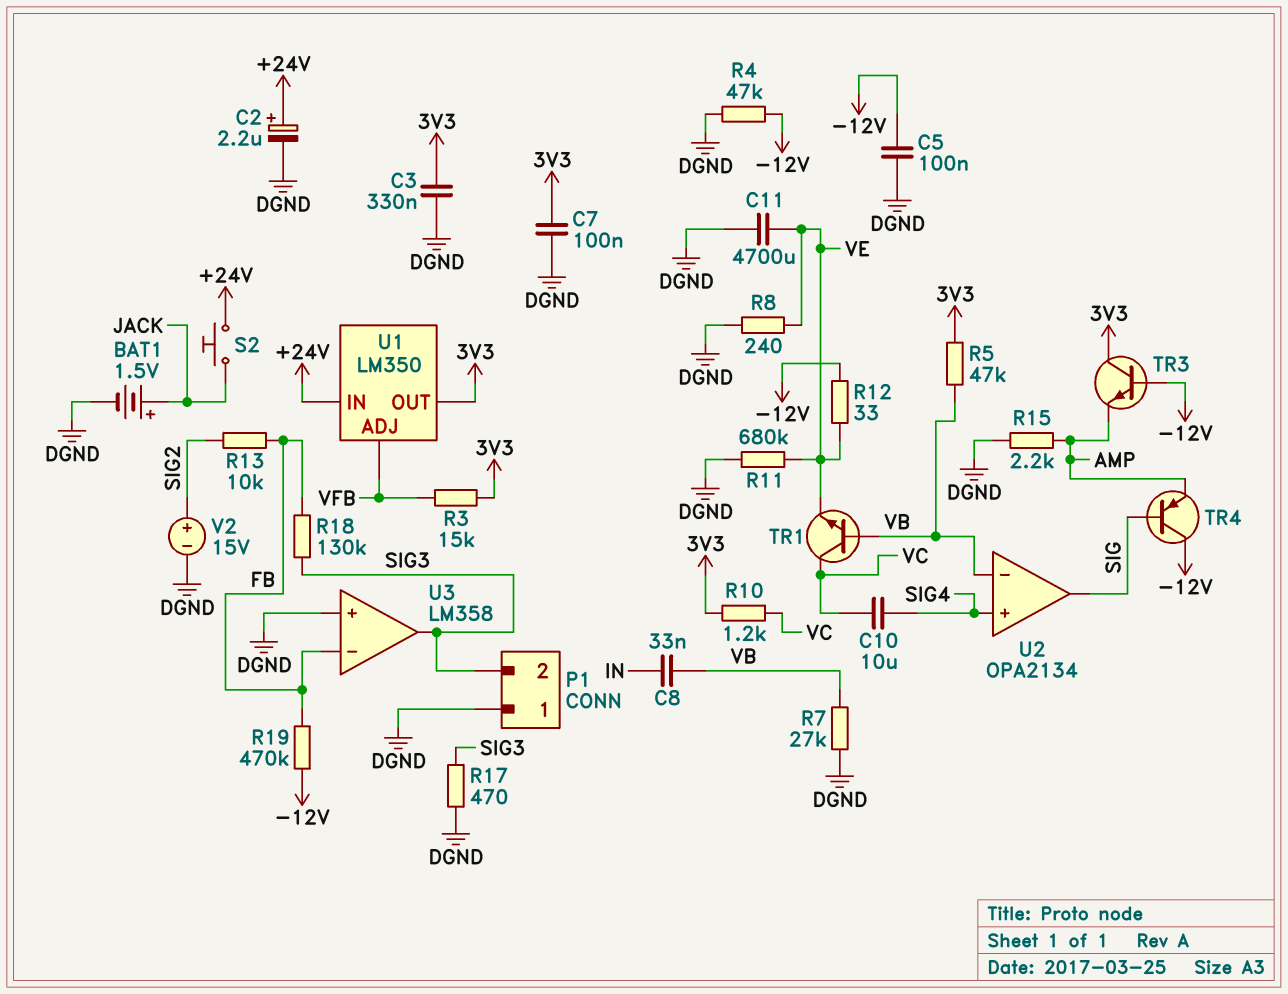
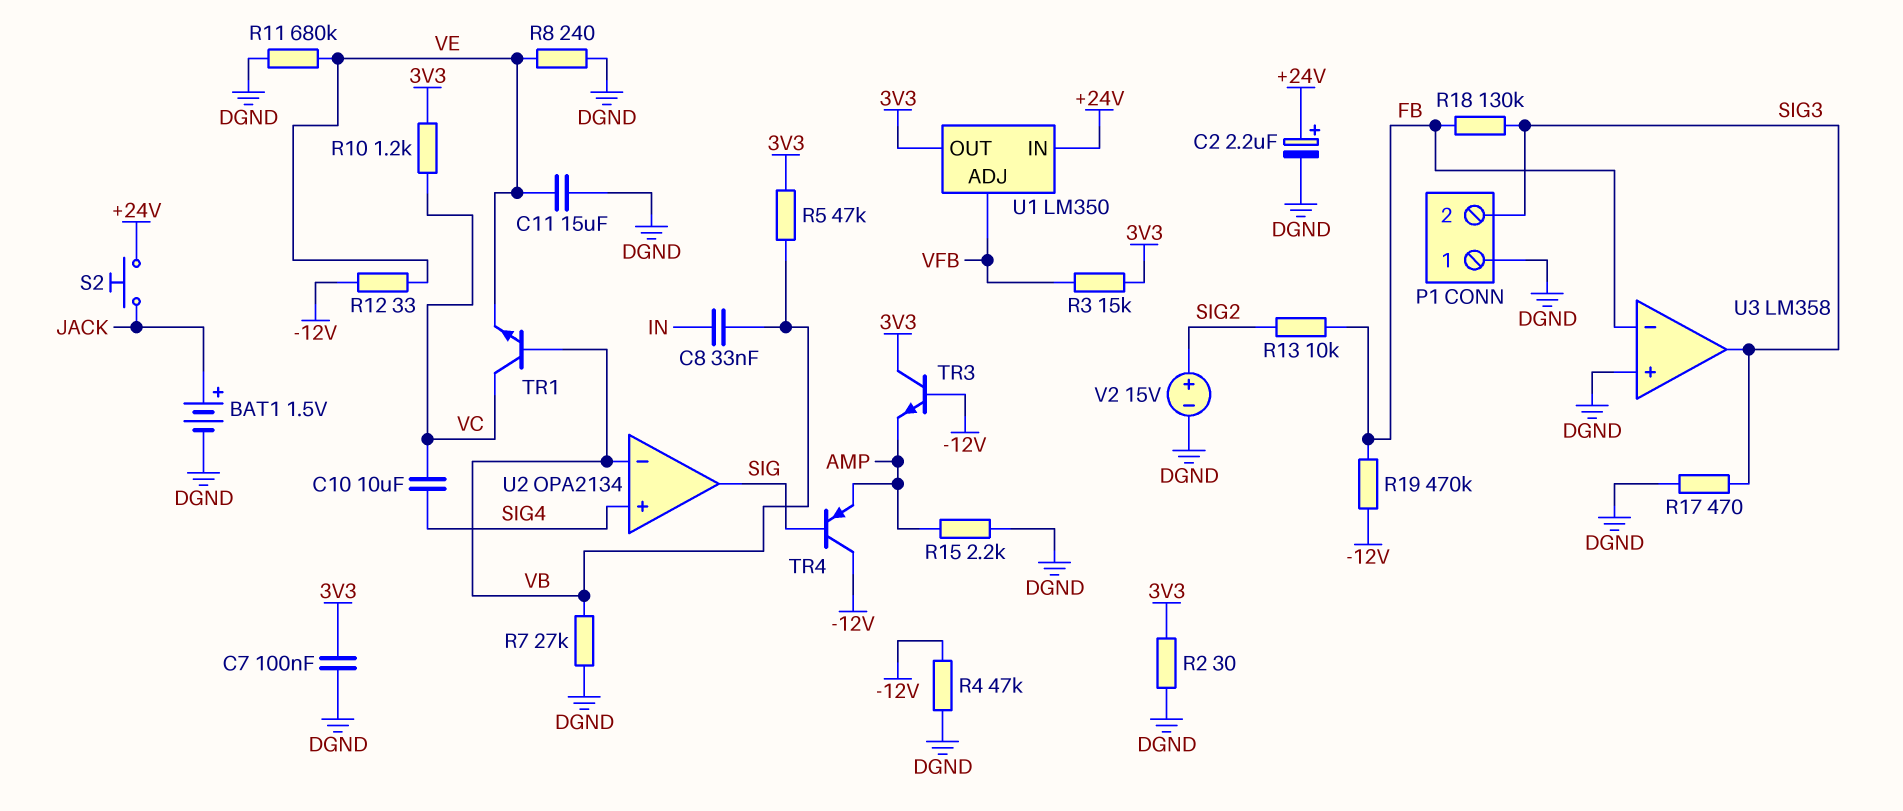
C3: 330nF (3V3, DGND) -> none
C5: 100nF (-12V, DGND) -> none
C11: 4700uF (DGND, VE) -> 15uF (DGND, VE)
R2: none -> 30 (3V3, DGND)

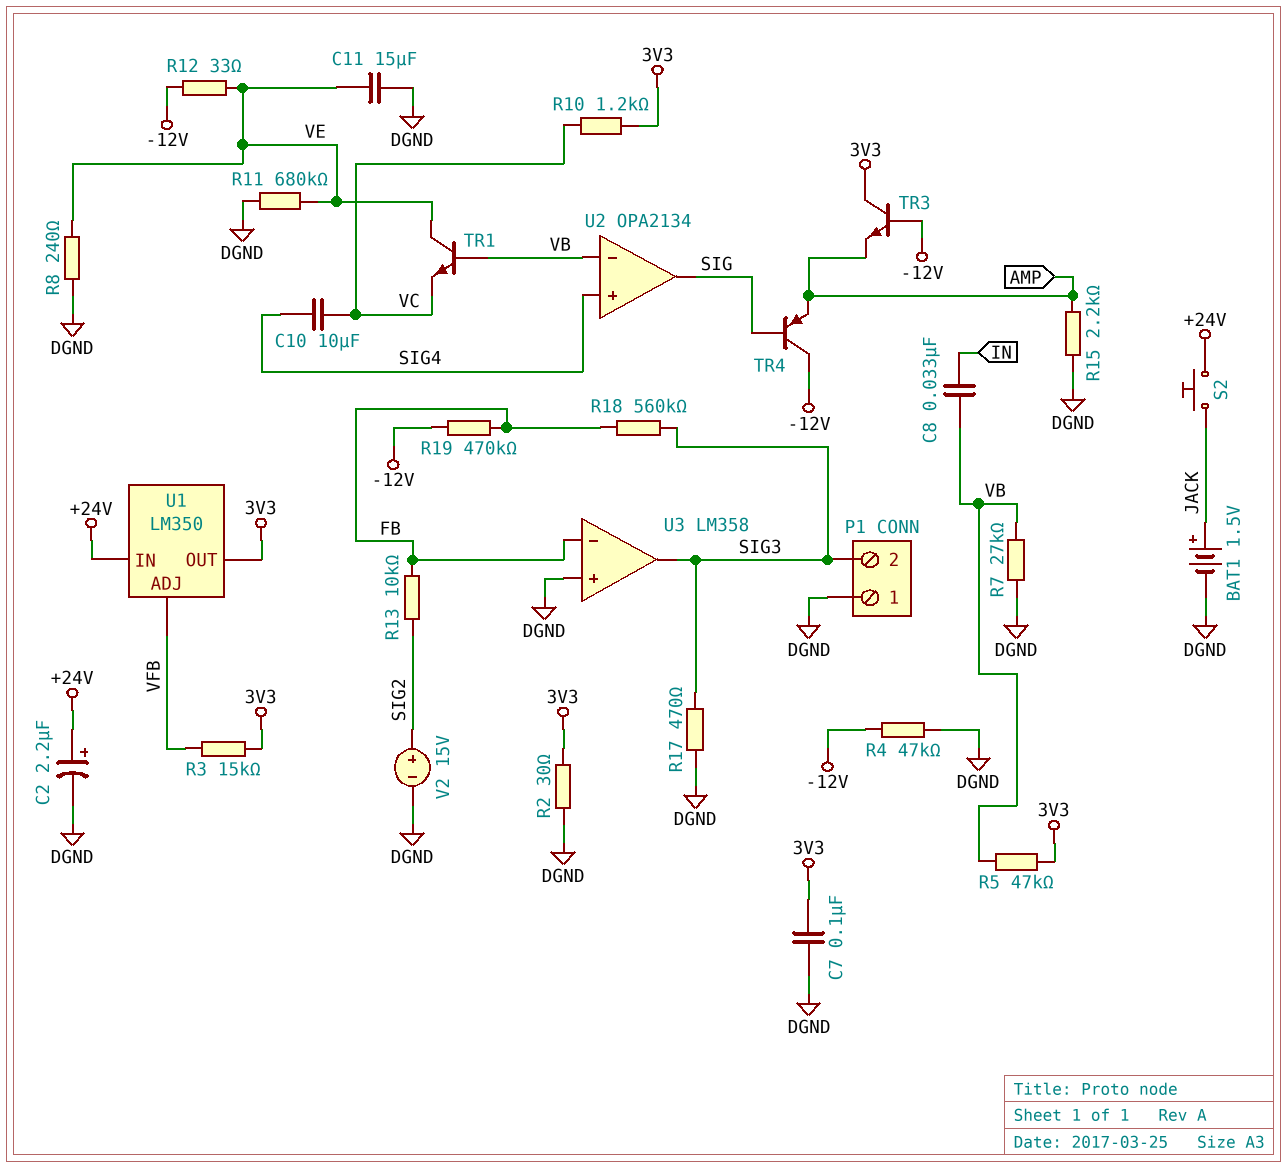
R18: 130k (FB, SIG3) -> 560k (FB, SIG3)
TR1: NPN (B VB, C VC, E VE) -> NPN (B VB, C VE, E VC)

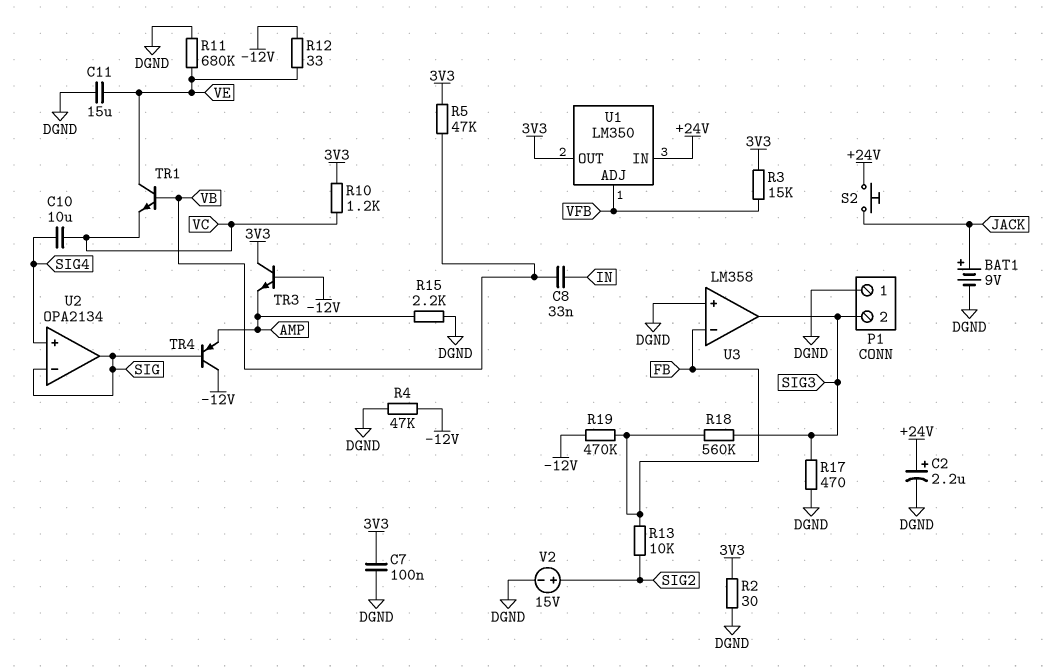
BAT1: 1.5V (plus JACK, minus DGND) -> 9V (plus JACK, minus DGND)
R7: 27k (DGND, VB) -> none
R8: 240 (DGND, VE) -> none
U2 pin in-: VB -> SIG

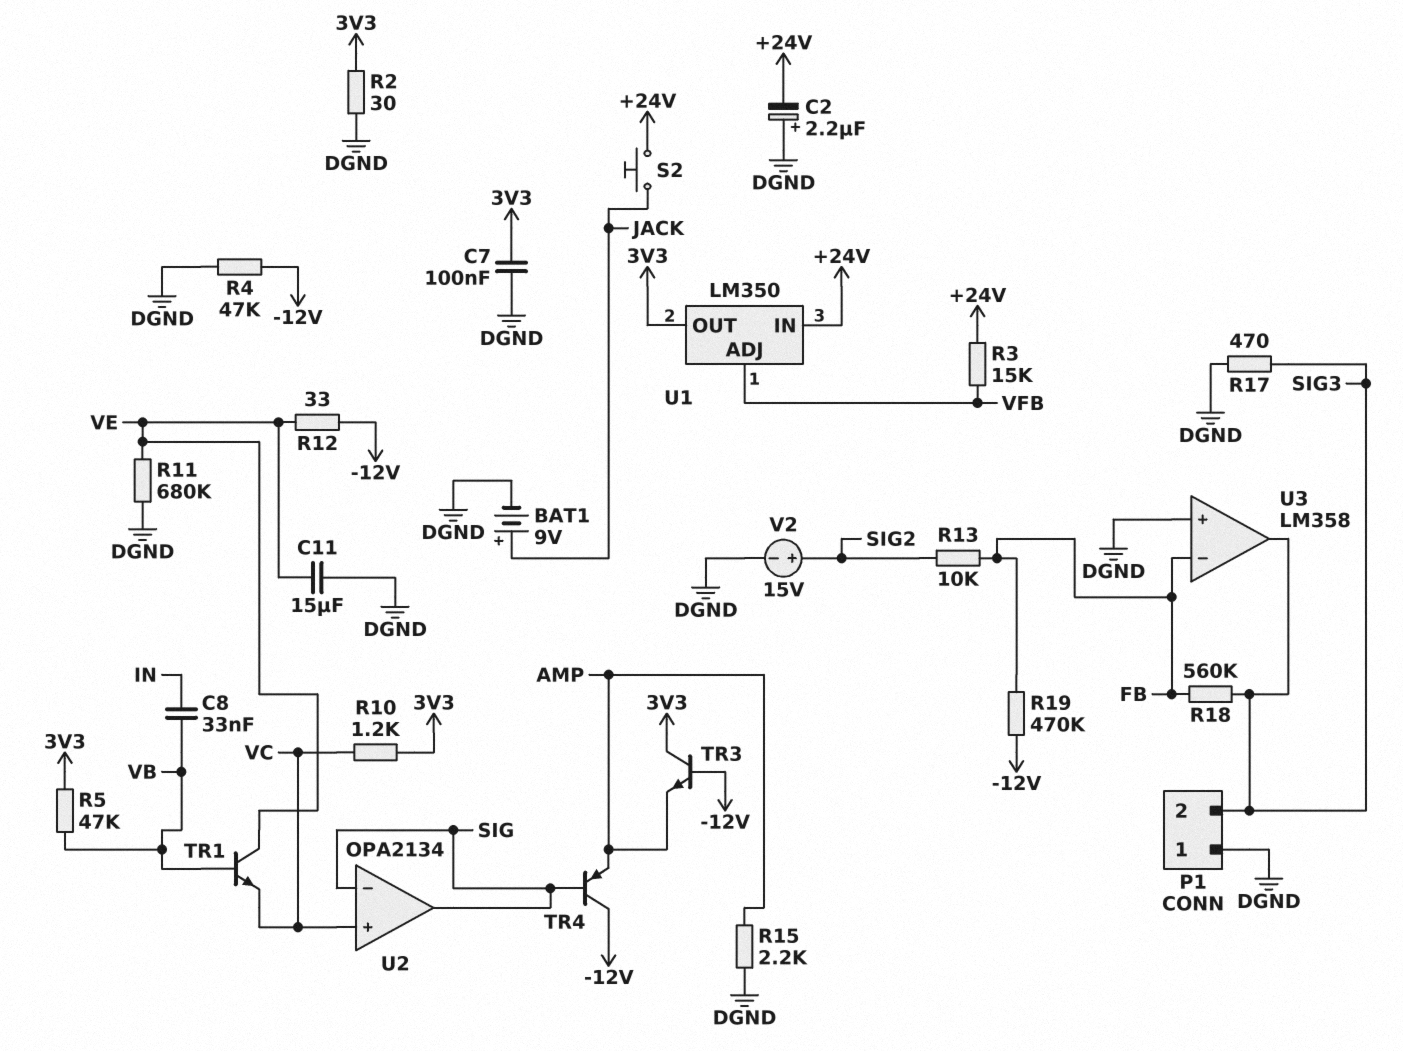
C2: 2.2uF (plus +24V, minus DGND) -> 2.2uF (plus DGND, minus +24V)
C10: 10uF (SIG4, VC) -> none
R3: 15k (3V3, VFB) -> 15k (+24V, VFB)
U2 pin in+: SIG4 -> VC

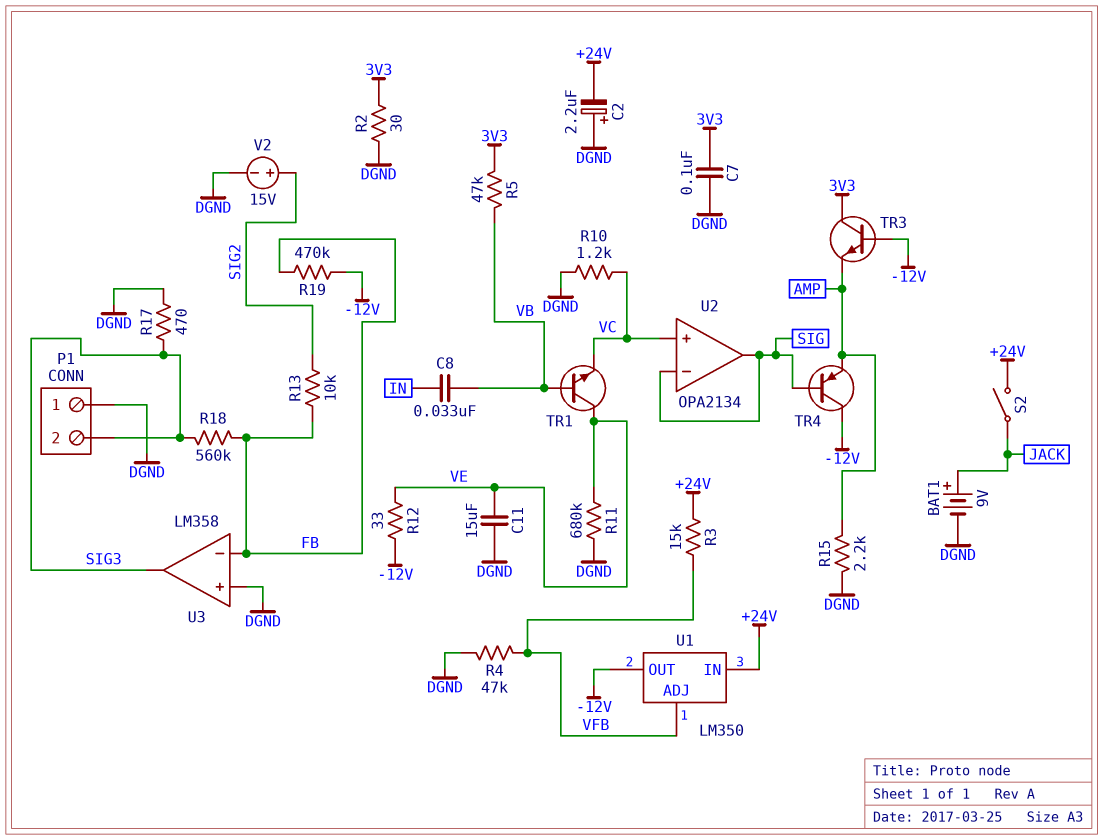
R4: 47k (-12V, DGND) -> 47k (DGND, VFB)
R10: 1.2k (3V3, VC) -> 1.2k (DGND, VC)
S2: button (+24V, JACK) -> switch (+24V, JACK)
U1 pin OUT: 3V3 -> -12V

